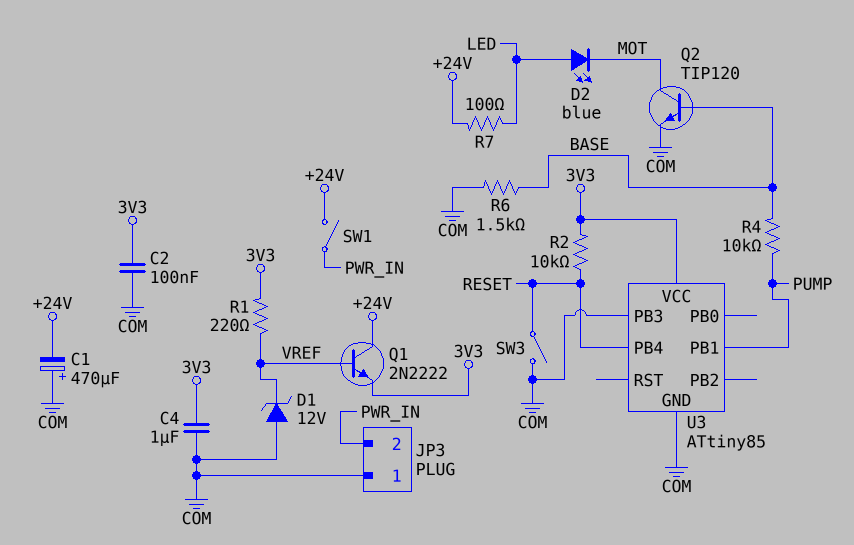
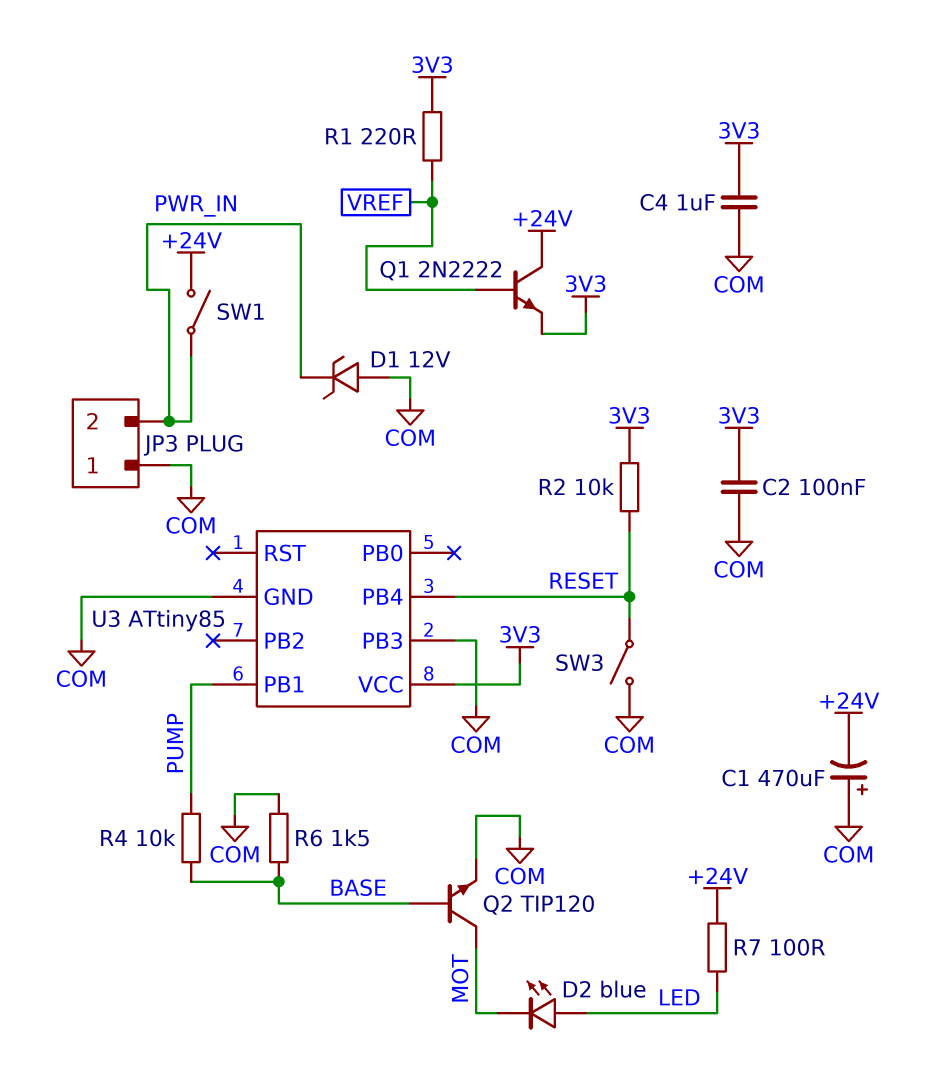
D1: zener 12V (A COM, K VREF) -> zener 12V (A COM, K PWR_IN)

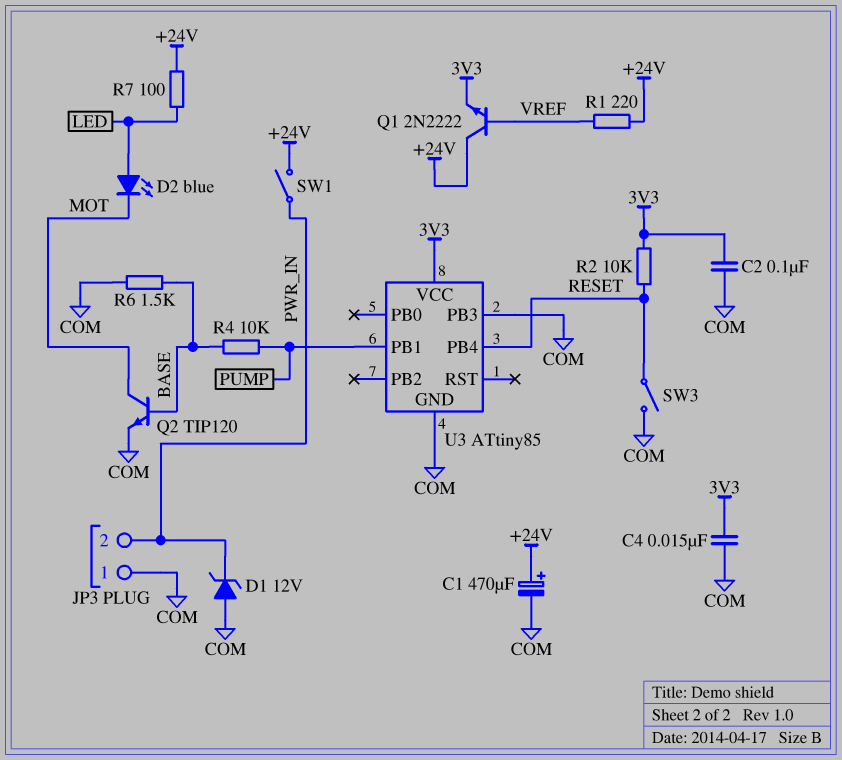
C1: 470uF (plus COM, minus +24V) -> 470uF (plus +24V, minus COM)
C4: 1uF (3V3, COM) -> 15nF (3V3, COM)
R1: 220 (3V3, VREF) -> 220 (+24V, VREF)

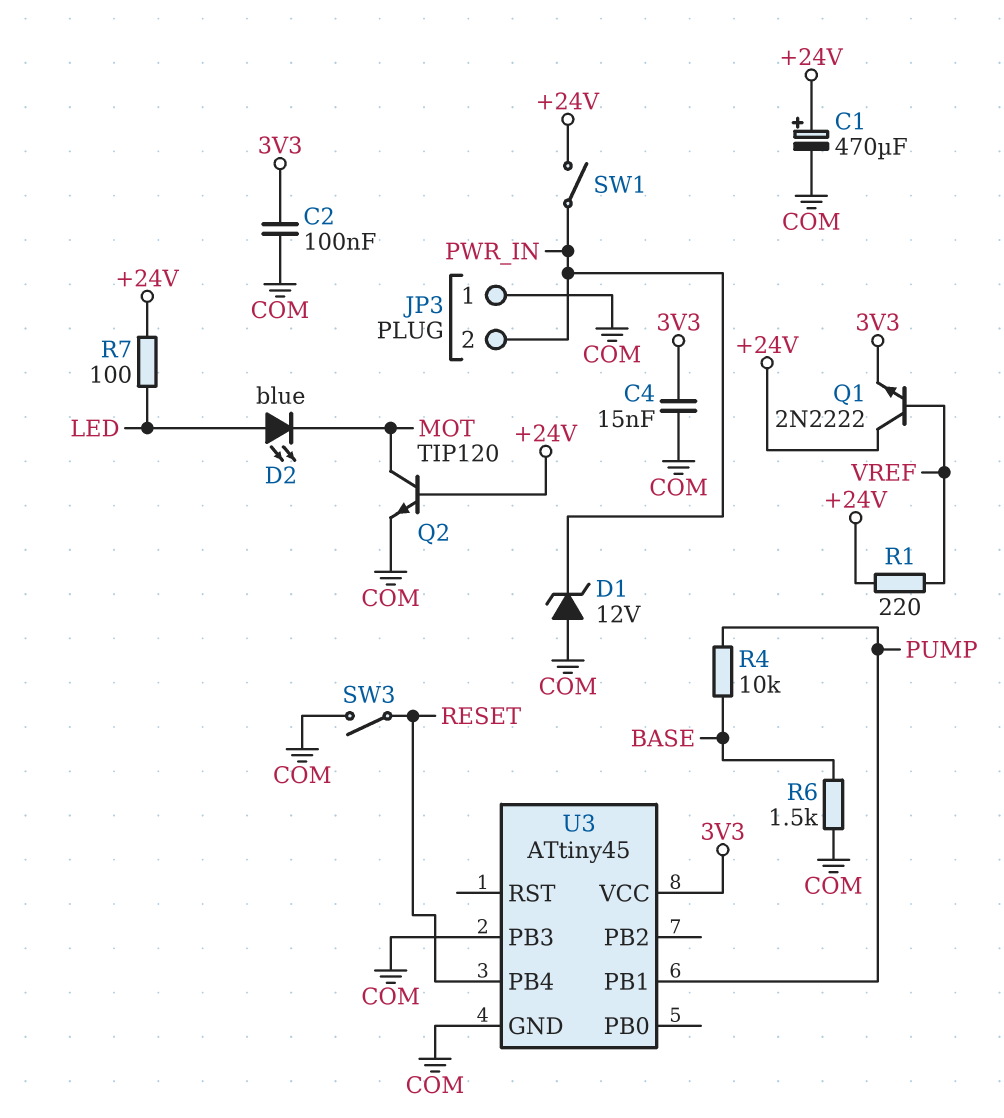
Q2: NPN TIP120 (B BASE, C MOT, E COM) -> NPN TIP120 (B +24V, C MOT, E COM)
R2: 10k (3V3, RESET) -> none
U3: ATtiny85 -> ATtiny45

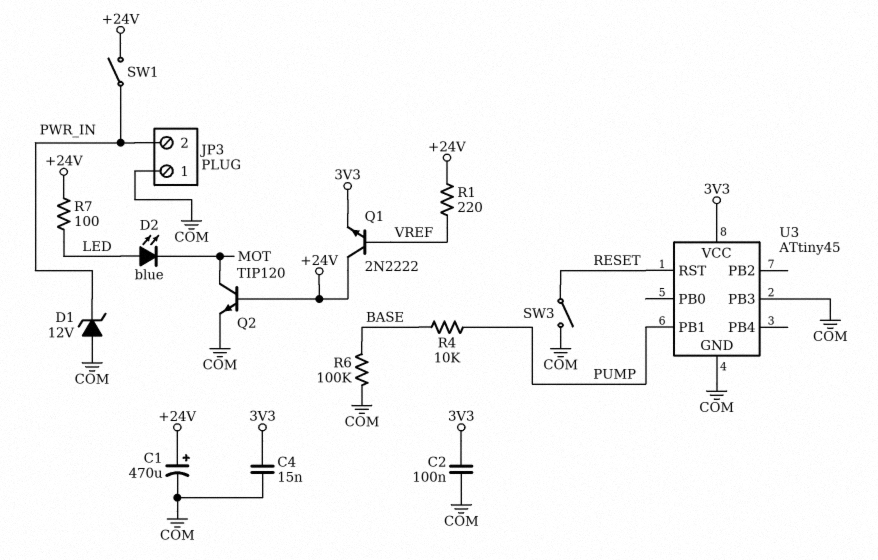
R6: 1.5k (BASE, COM) -> 100k (BASE, COM)
U3 pin PB4: RESET -> none
U3 pin RST: none -> RESET

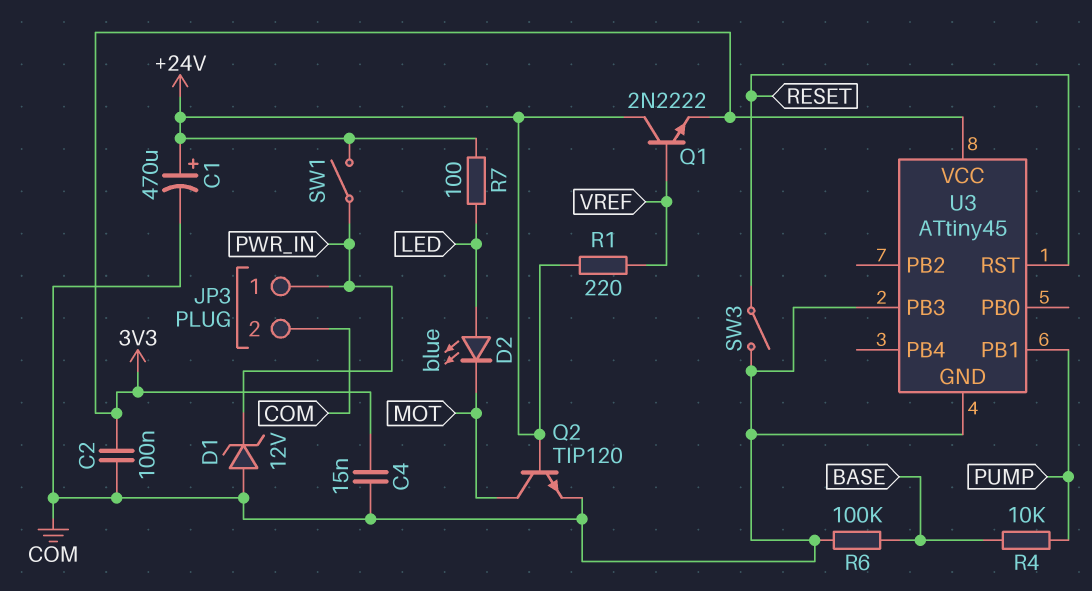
JP3 pin 1: COM -> PWR_IN
JP3 pin 2: PWR_IN -> COM

